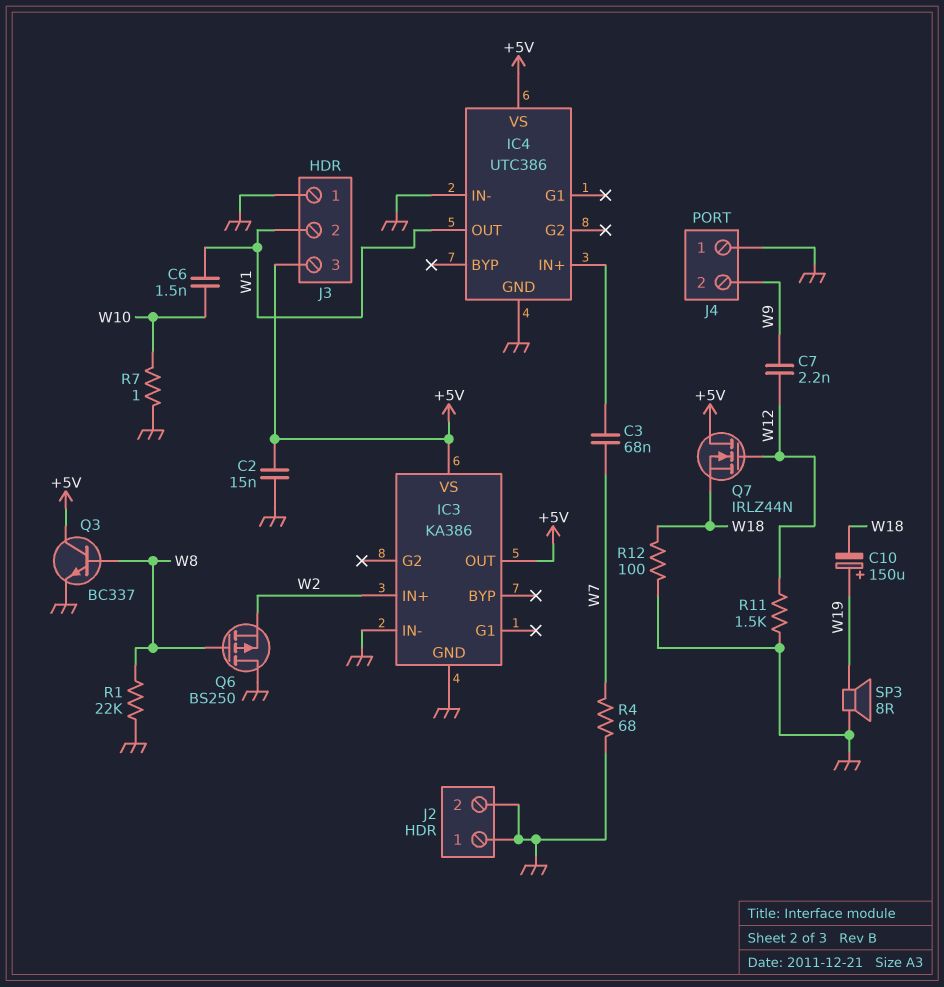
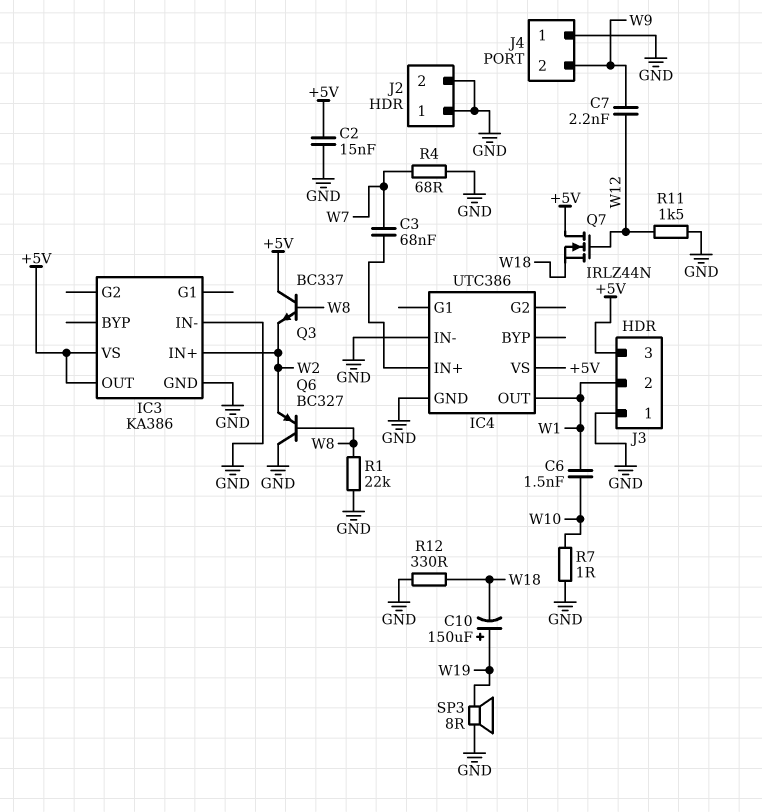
Q3: NPN BC337 (B W8, C +5V, E GND) -> NPN BC337 (B W8, C +5V, E W2)
Q6: PMOS BS250 (G W8, D GND, S W2) -> PNP BC327 (B W8, C GND, E W2)
R12: 100 (GND, W18) -> 330 (GND, W18)

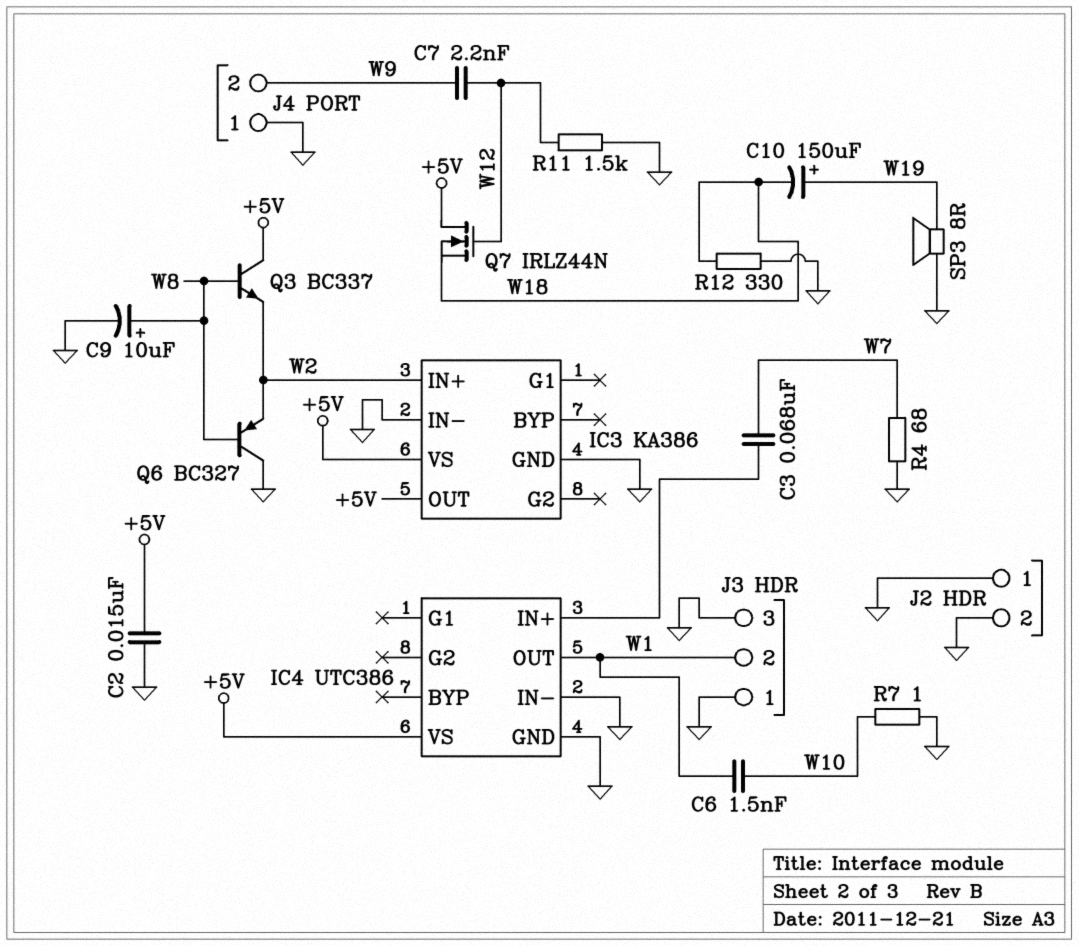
C9: none -> 10uF (plus W8, minus GND)
J3 pin 3: +5V -> GND
R1: 22k (GND, W8) -> none

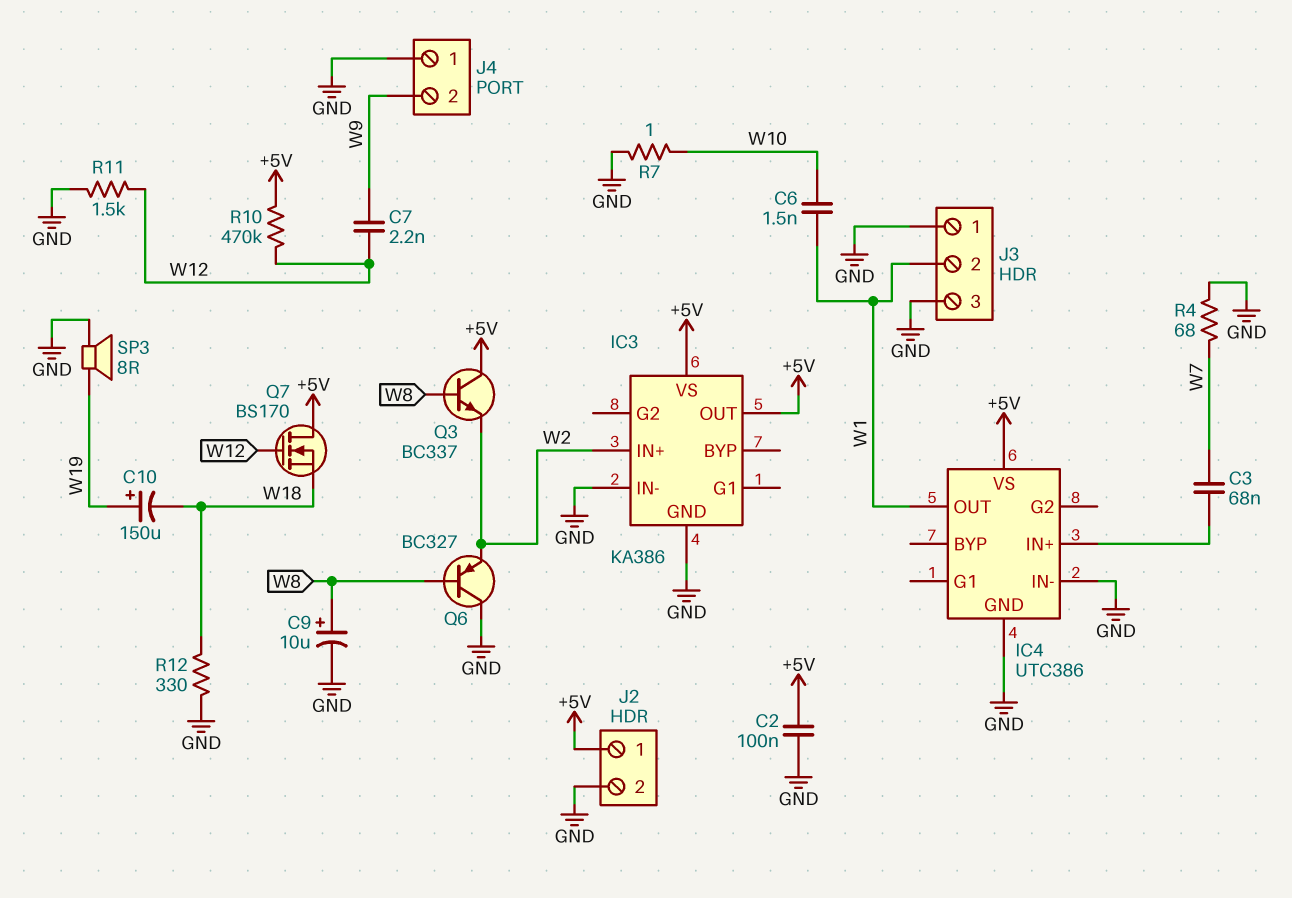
C2: 15nF (+5V, GND) -> 100nF (+5V, GND)
J2 pin 1: GND -> +5V
Q7: NMOS IRLZ44N (G W12, D +5V, S W18) -> NMOS BS170 (G W12, D +5V, S W18)
R10: none -> 470k (+5V, W12)

